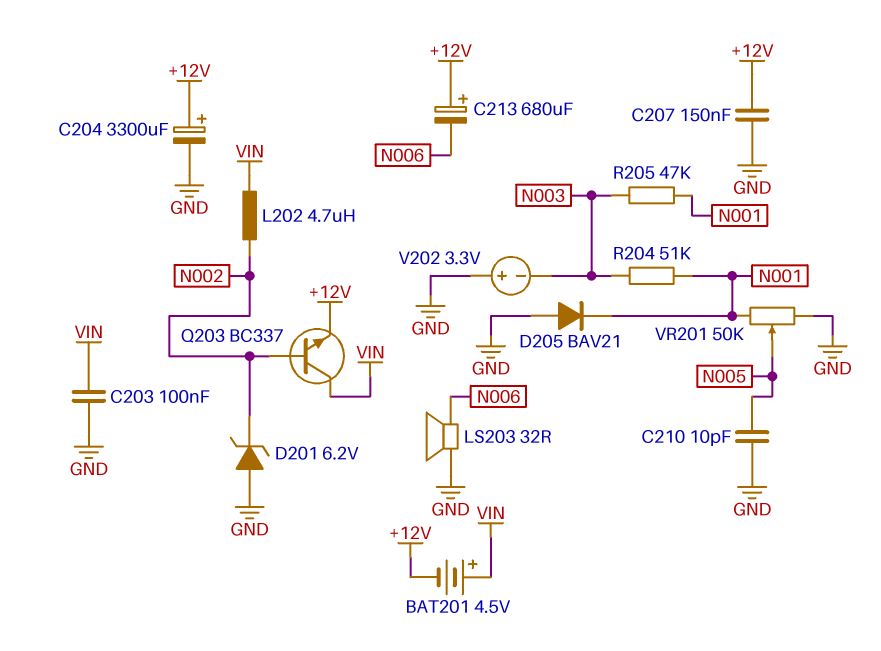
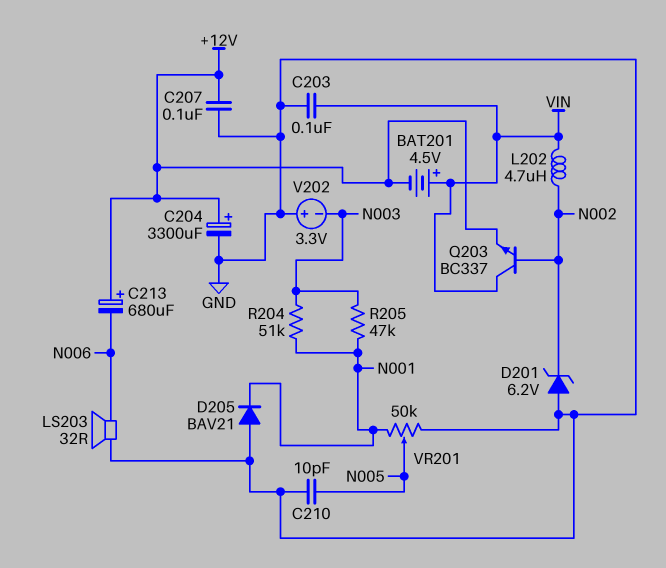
C207: 150nF (+12V, GND) -> 100nF (+12V, GND)

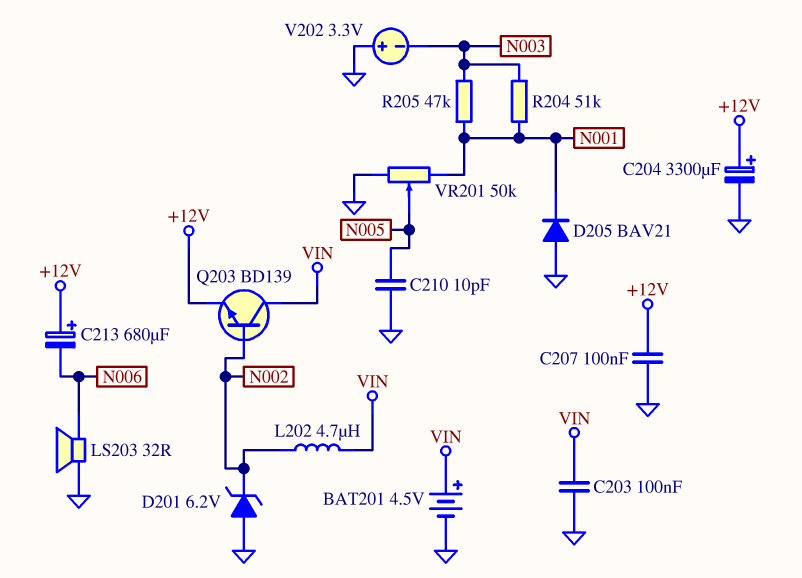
BAT201: 4.5V (plus VIN, minus +12V) -> 4.5V (plus VIN, minus GND)
Q203: NPN BC337 (B N002, C VIN, E +12V) -> NPN BD139 (B N002, C VIN, E +12V)

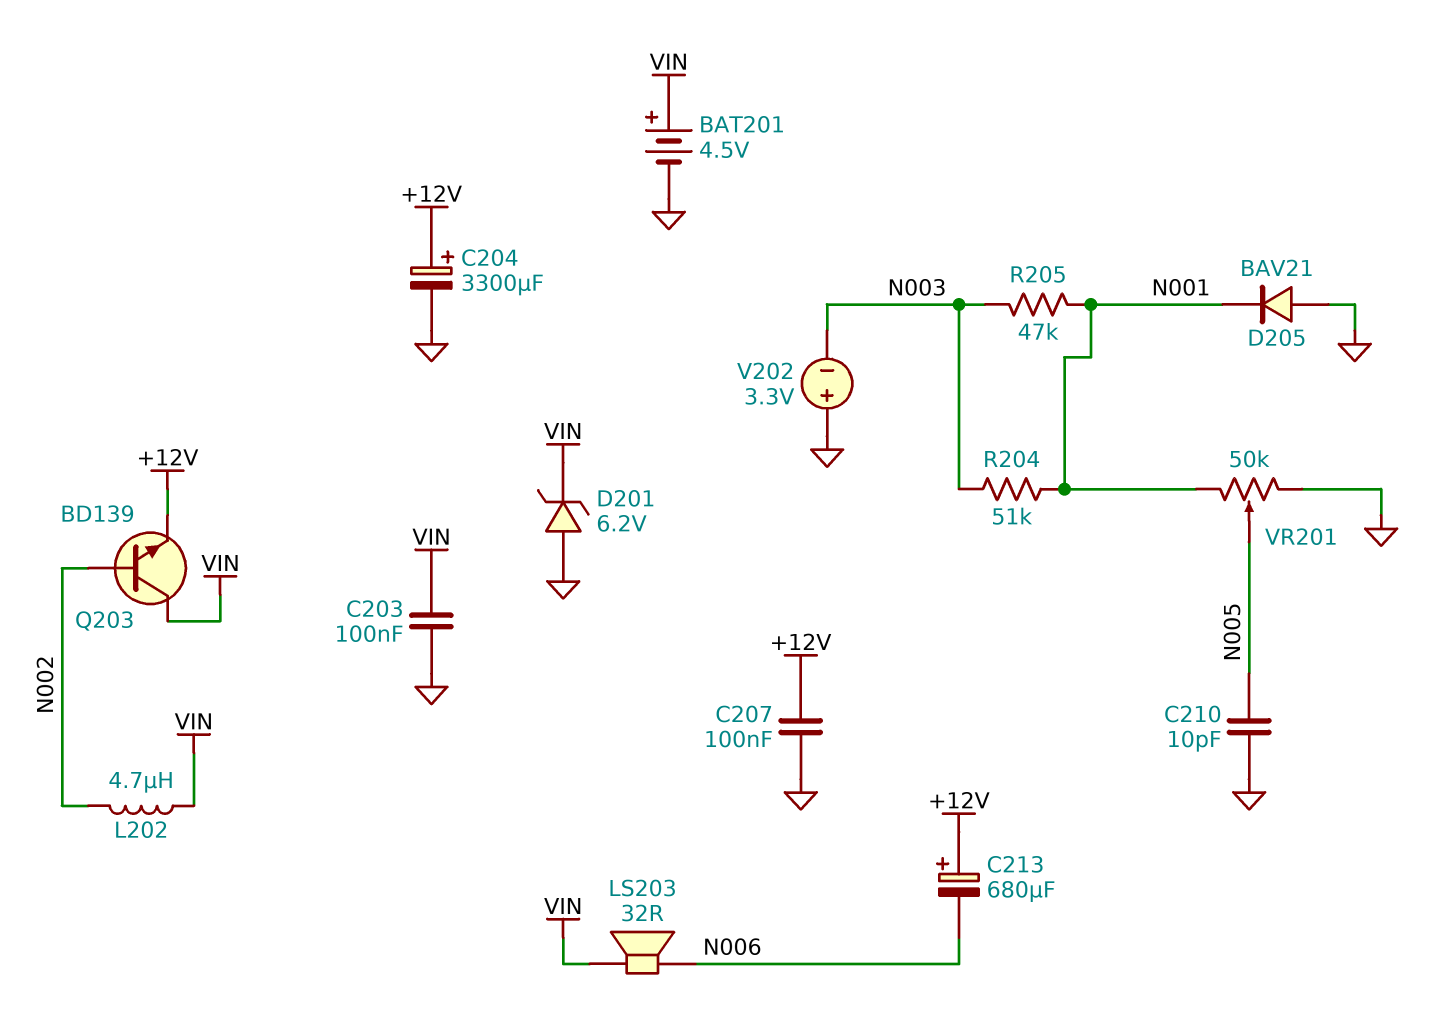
D201: zener 6.2V (A GND, K N002) -> zener 6.2V (A GND, K VIN)
LS203: speaker 32R (GND, N006) -> speaker 32R (N006, VIN)

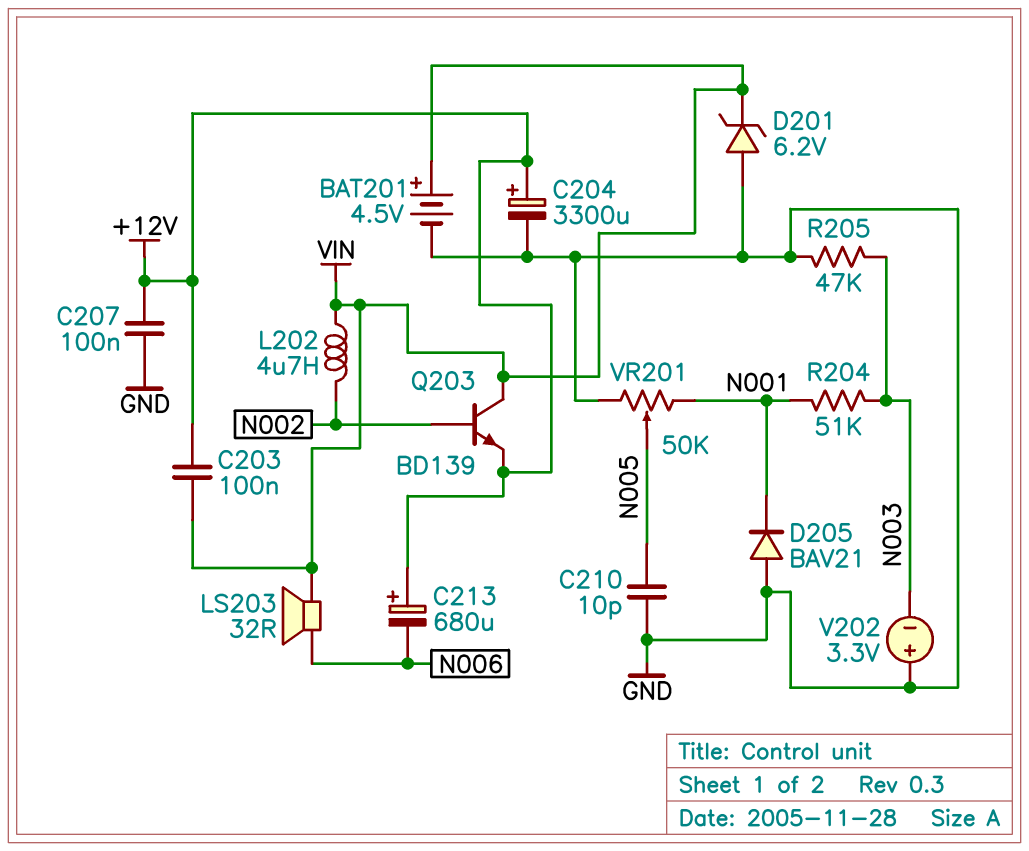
C203: 100nF (GND, VIN) -> 100nF (+12V, VIN)
R205: 47k (N001, N003) -> 47k (GND, N003)

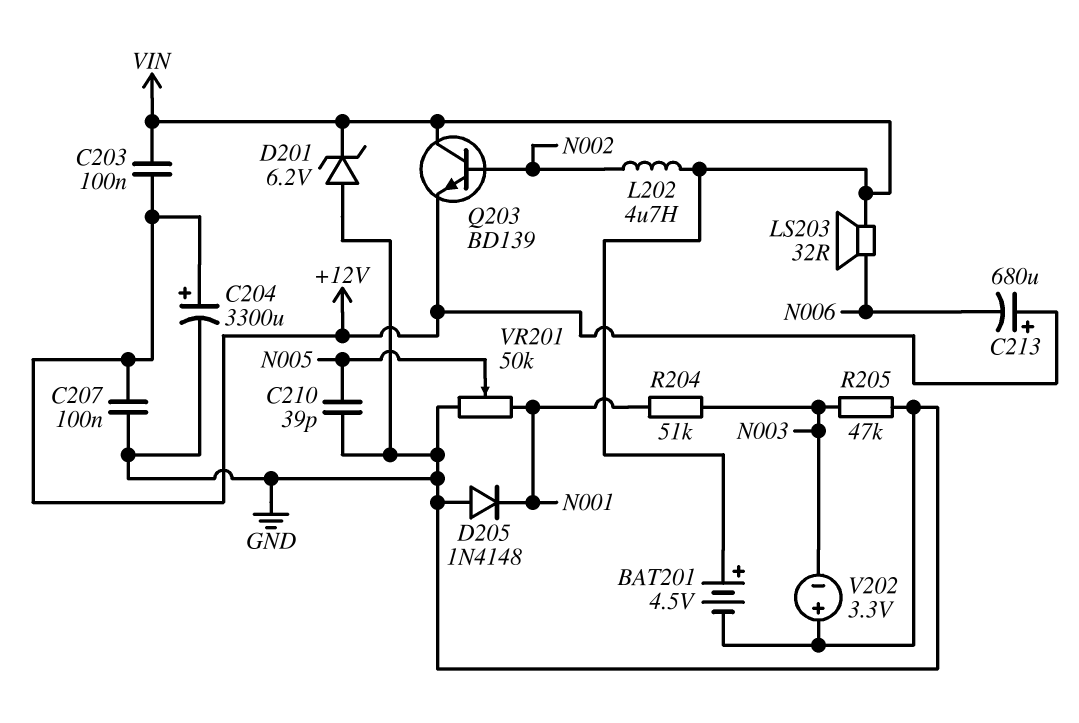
C210: 10pF (GND, N005) -> 39pF (GND, N005)
D205: diode BAV21 (A GND, K N001) -> diode 1N4148 (A GND, K N001)

